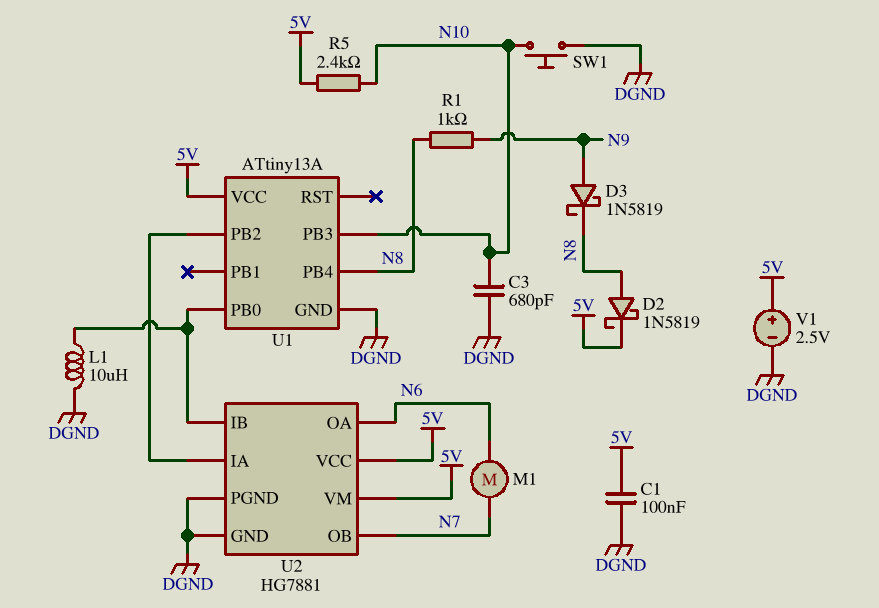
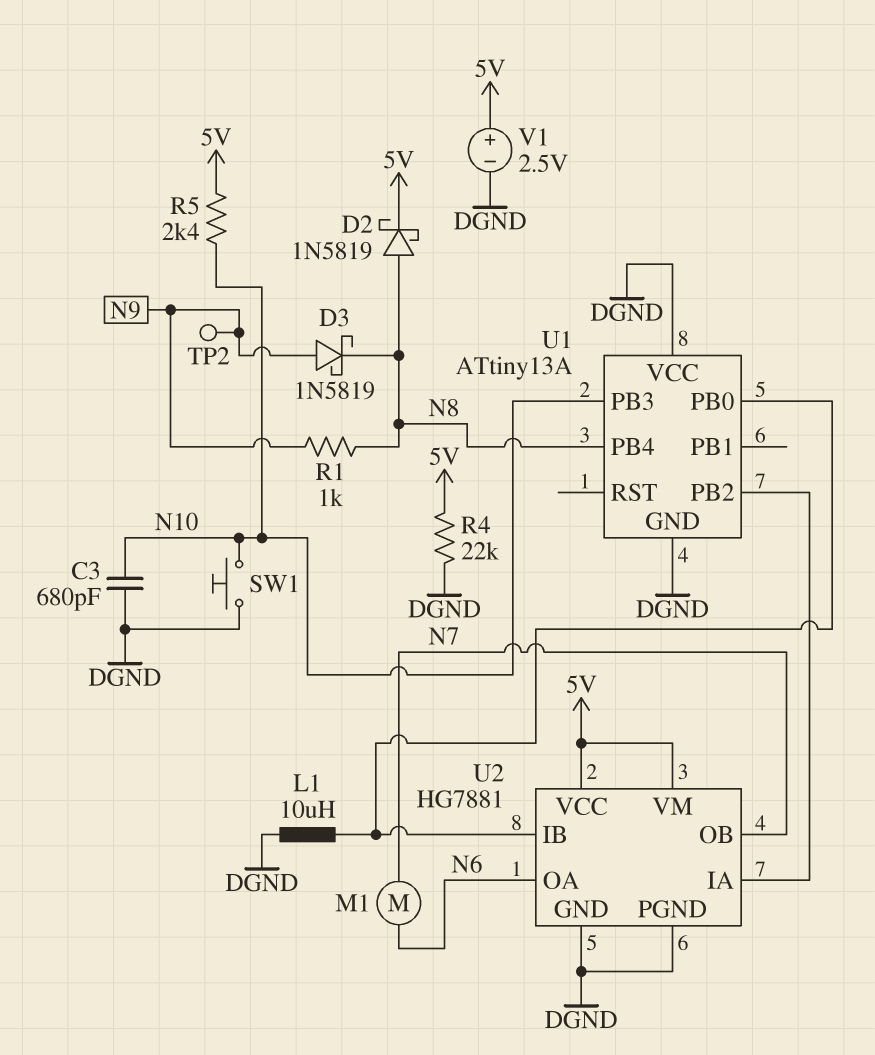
C1: 100nF (5V, DGND) -> none
R4: none -> 22k (5V, DGND)
TP2: none -> test point (N9)
U1 pin VCC: 5V -> DGND

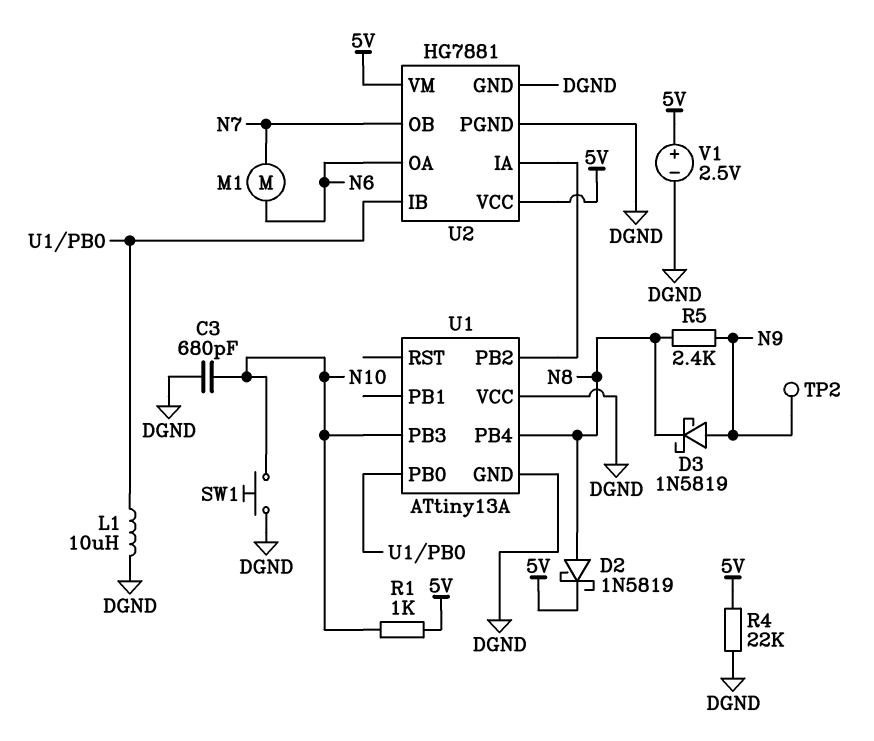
R1: 1k (N8, N9) -> 1k (5V, N10)
R5: 2.4k (5V, N10) -> 2.4k (N8, N9)

